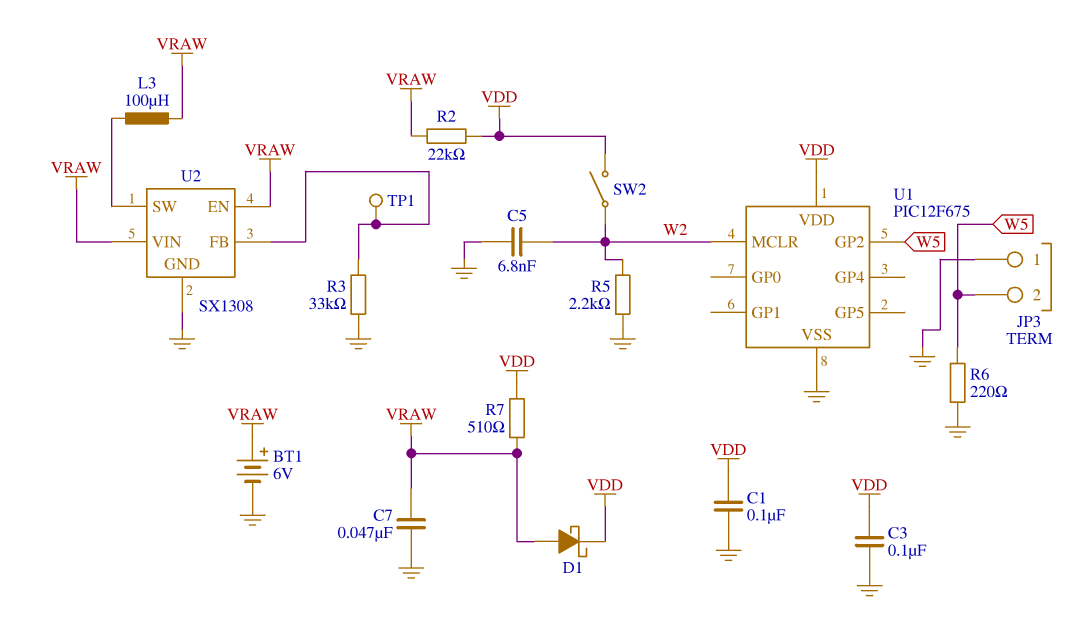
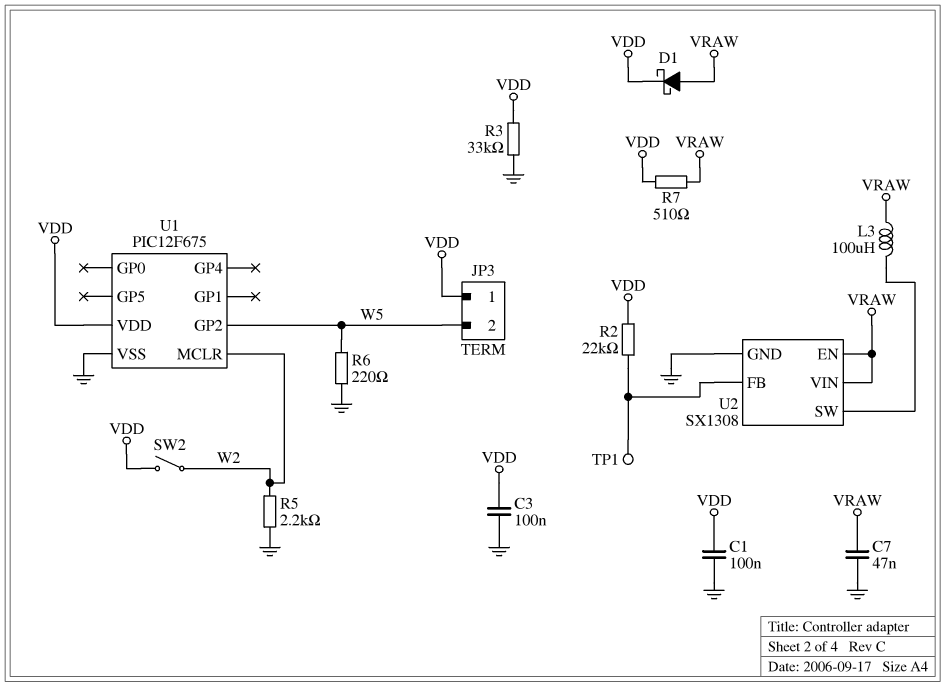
BT1: 6V (plus VRAW, minus GND) -> none
C5: 6.8nF (GND, W2) -> none
JP3 pin 1: GND -> VDD
R2: 22k (VDD, VRAW) -> 22k (U2/FB, VDD)
R3: 33k (GND, U2/FB) -> 33k (GND, VDD)

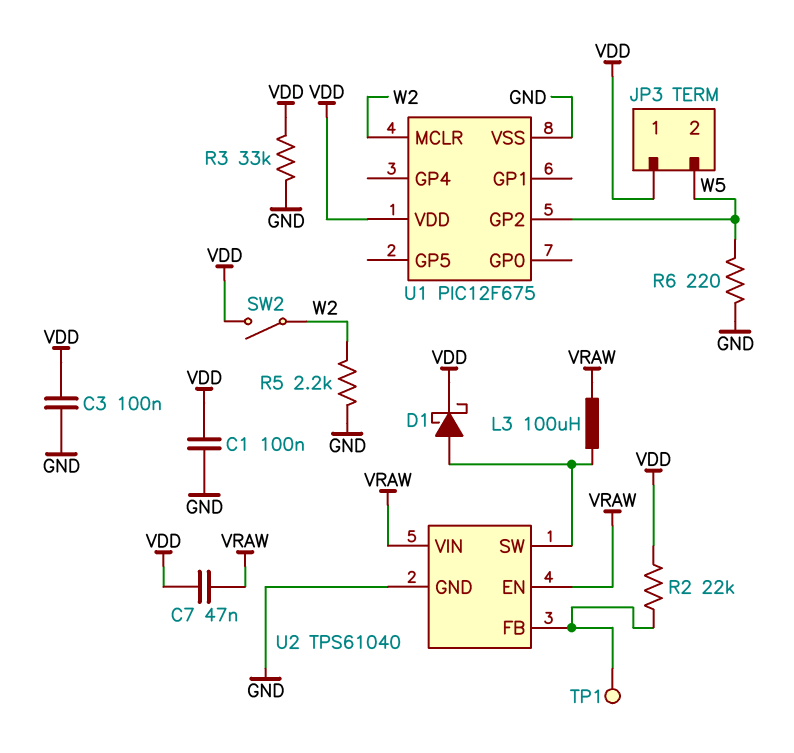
C7: 47nF (GND, VRAW) -> 47nF (VDD, VRAW)
D1: schottky (A VRAW, K VDD) -> schottky (A U2/SW, K VDD)
R7: 510 (VDD, VRAW) -> none
U2: SX1308 -> TPS61040

